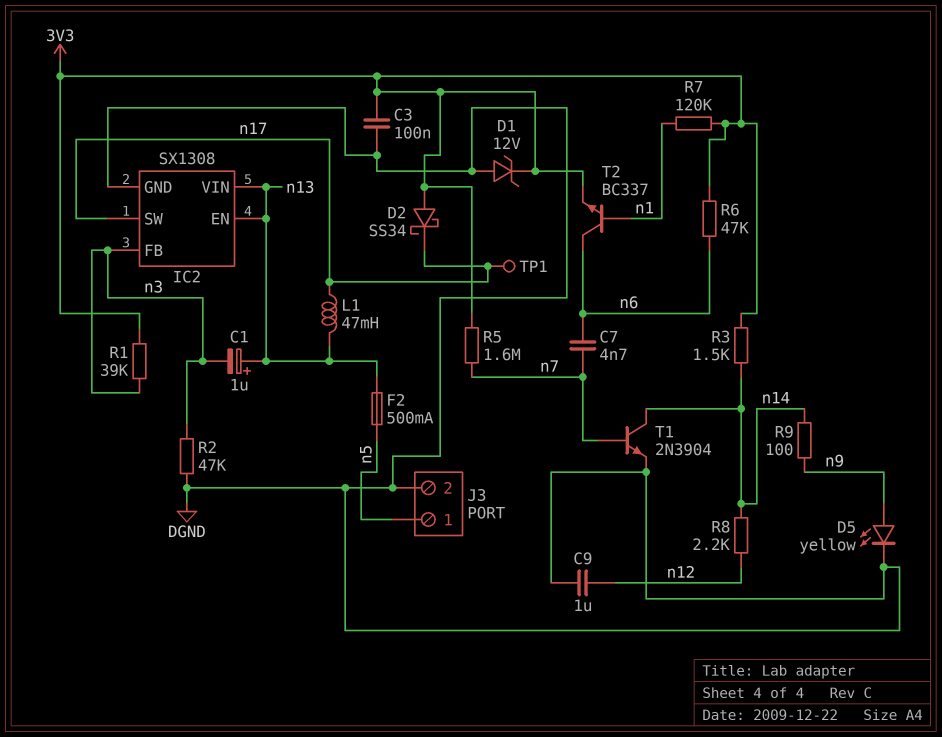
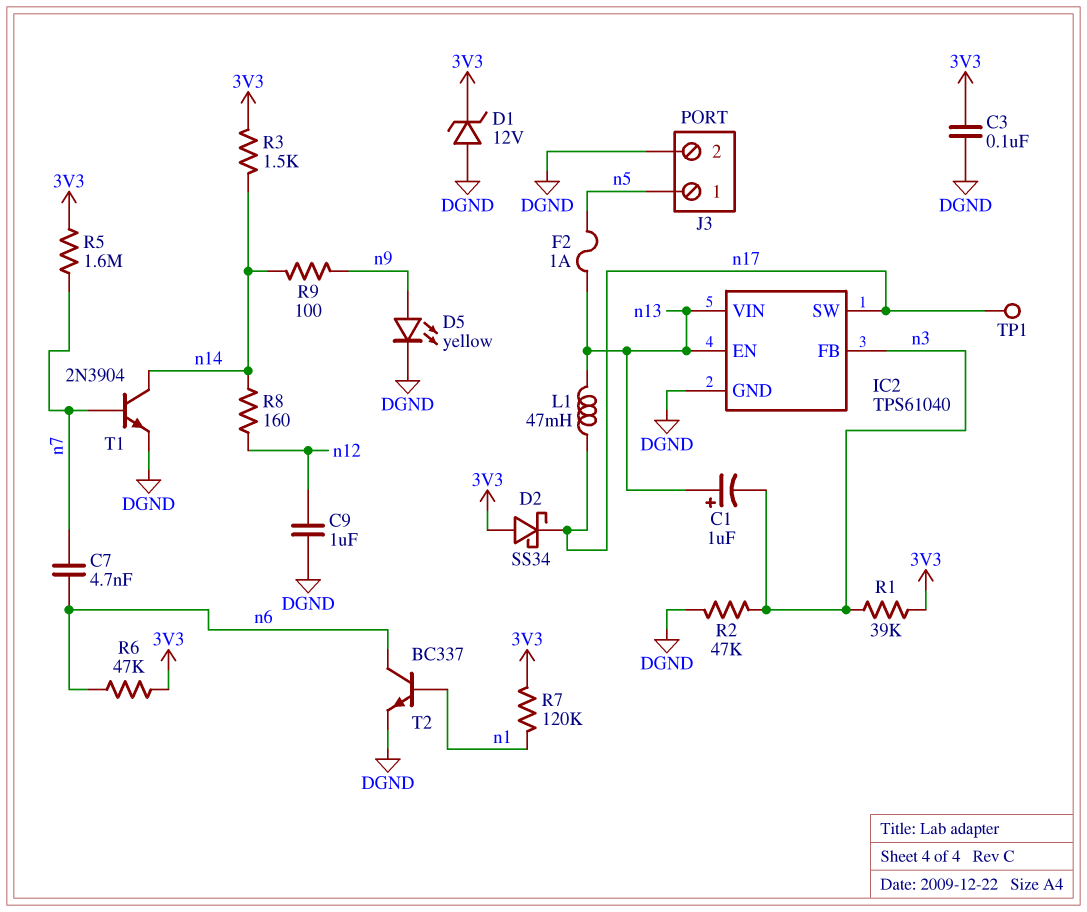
F2: 500mA (n5, n13) -> 1A (n5, n13)
IC2: SX1308 -> TPS61040
R8: 2.2k (n12, n14) -> 160 (n12, n14)
T2: NPN BC337 (B n1, C n6, E 3V3) -> NPN BC337 (B n1, C n6, E DGND)

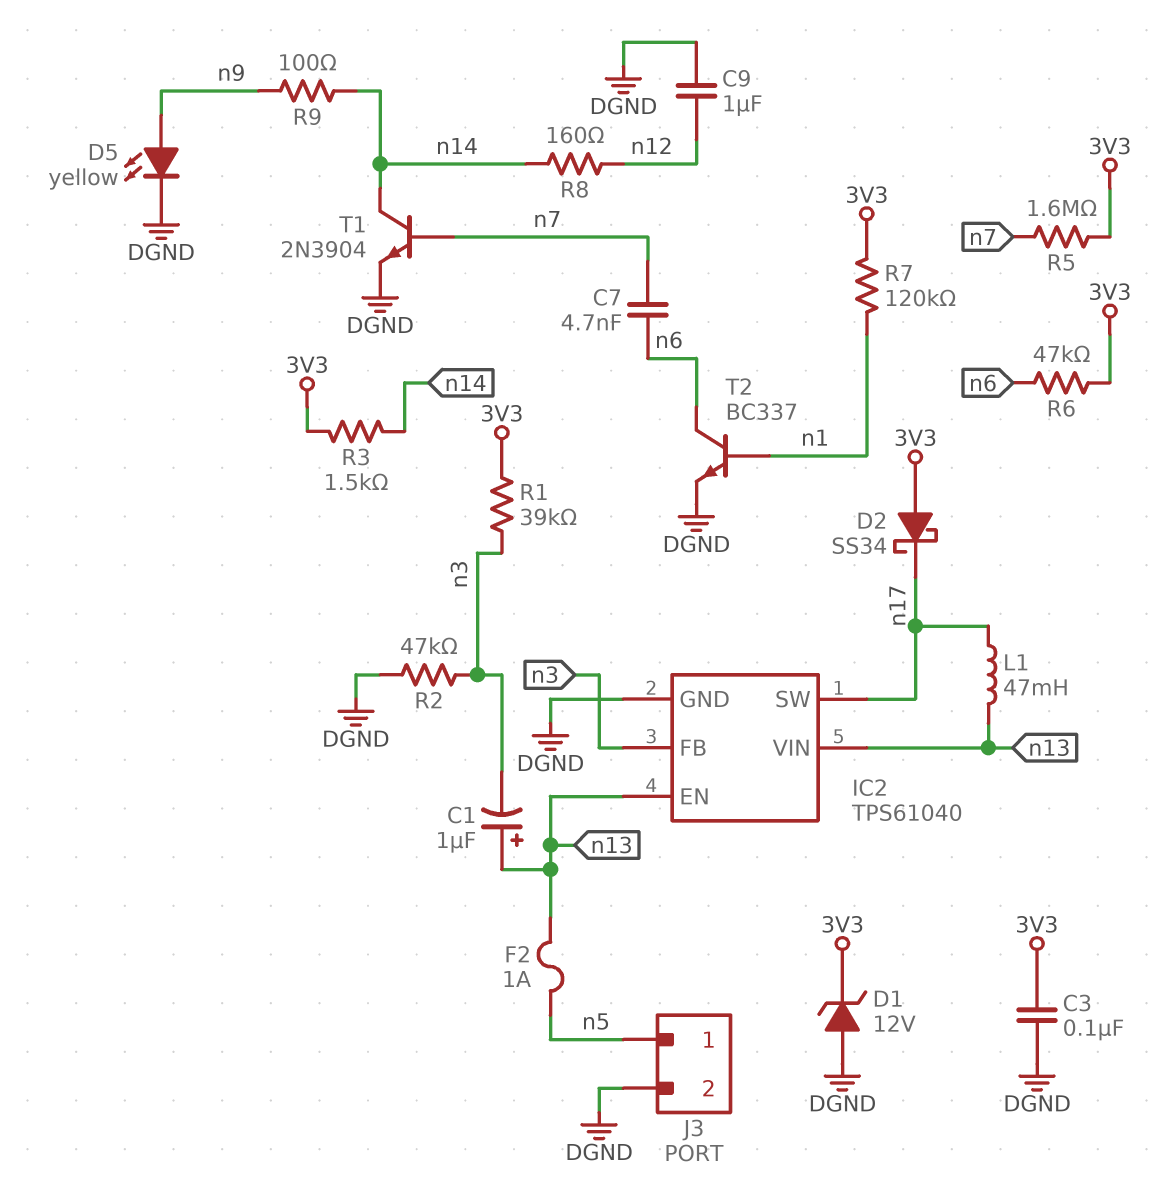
TP1: test point (n17) -> none

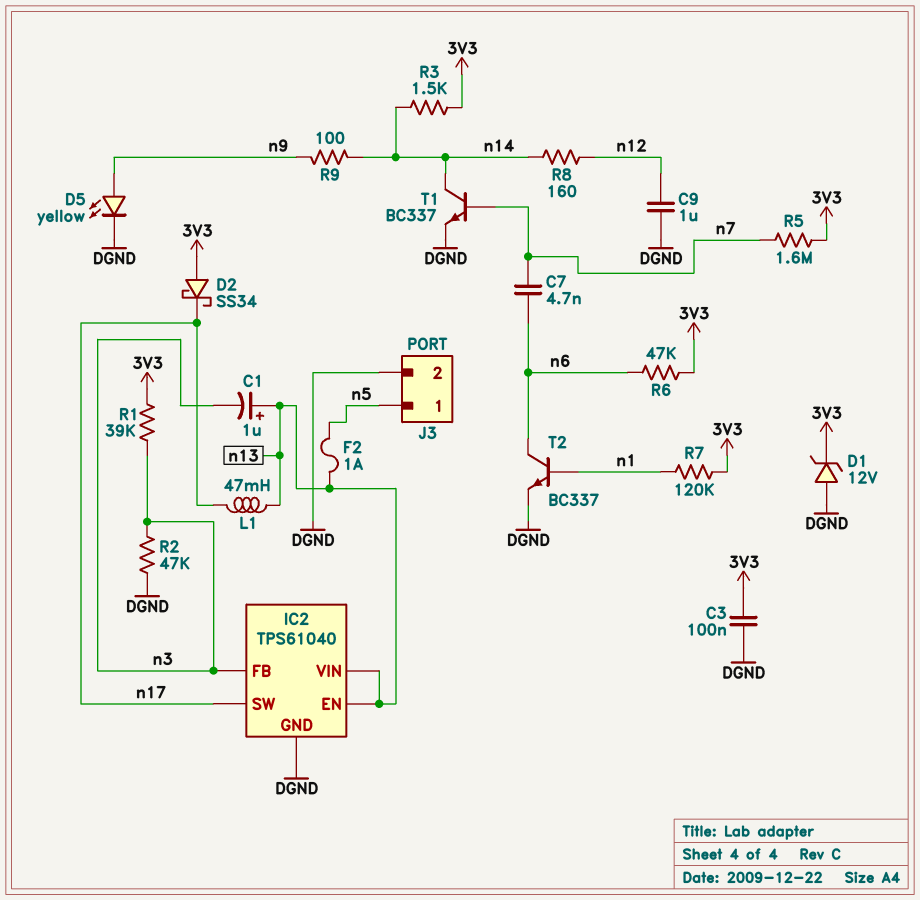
T1: NPN 2N3904 (B n7, C n14, E DGND) -> NPN BC337 (B n7, C n14, E DGND)

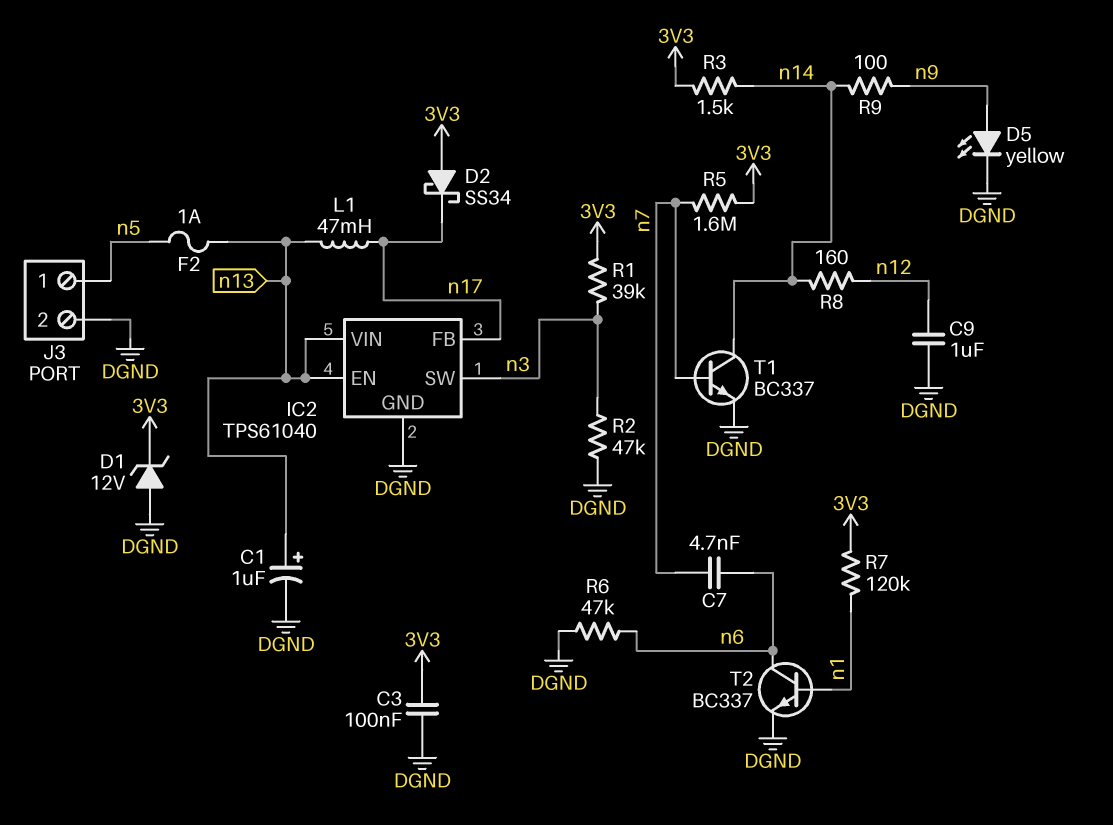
C1: 1uF (plus n13, minus n3) -> 1uF (plus n13, minus DGND)
IC2 pin FB: n3 -> n17
IC2 pin SW: n17 -> n3
R6: 47k (3V3, n6) -> 47k (DGND, n6)

